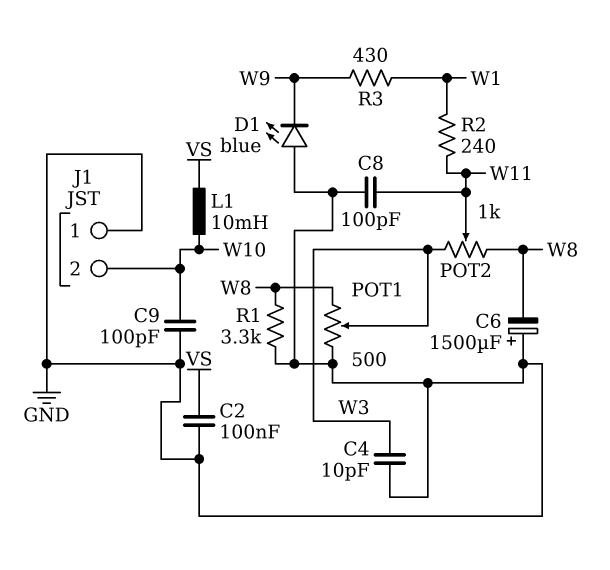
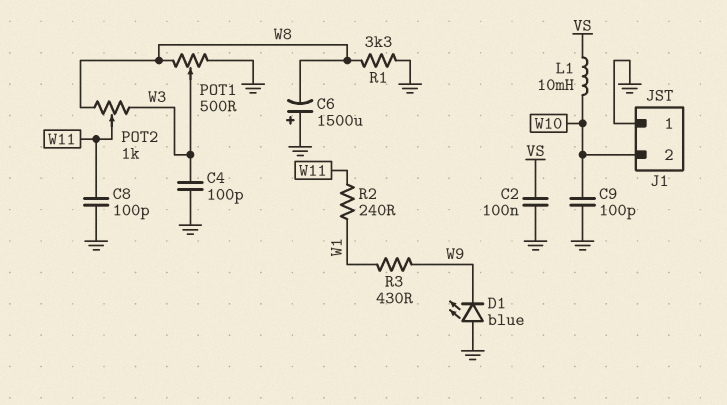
C4: 10pF (GND, W3) -> 100pF (GND, W3)

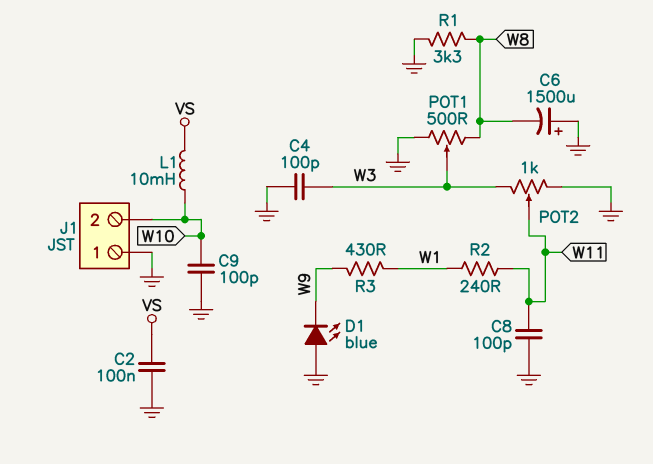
POT2: 1k (W3, W8, wiper W11) -> 1k (GND, W3, wiper W11)

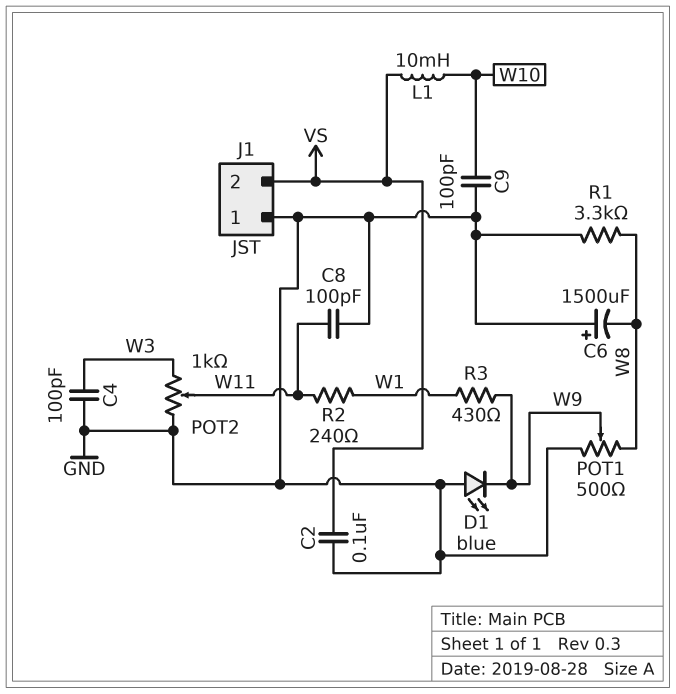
J1 pin 2: W10 -> VS
POT1: 500 (GND, W8, wiper W3) -> 500 (GND, W8, wiper W9)

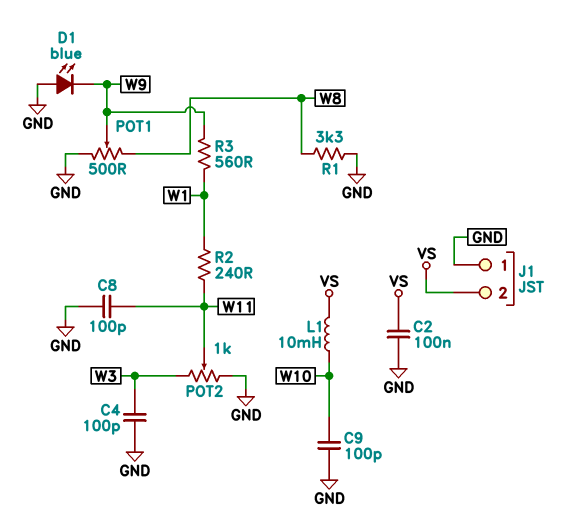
C6: 1500uF (plus GND, minus W8) -> none
R3: 430 (W1, W9) -> 560 (W1, W9)

